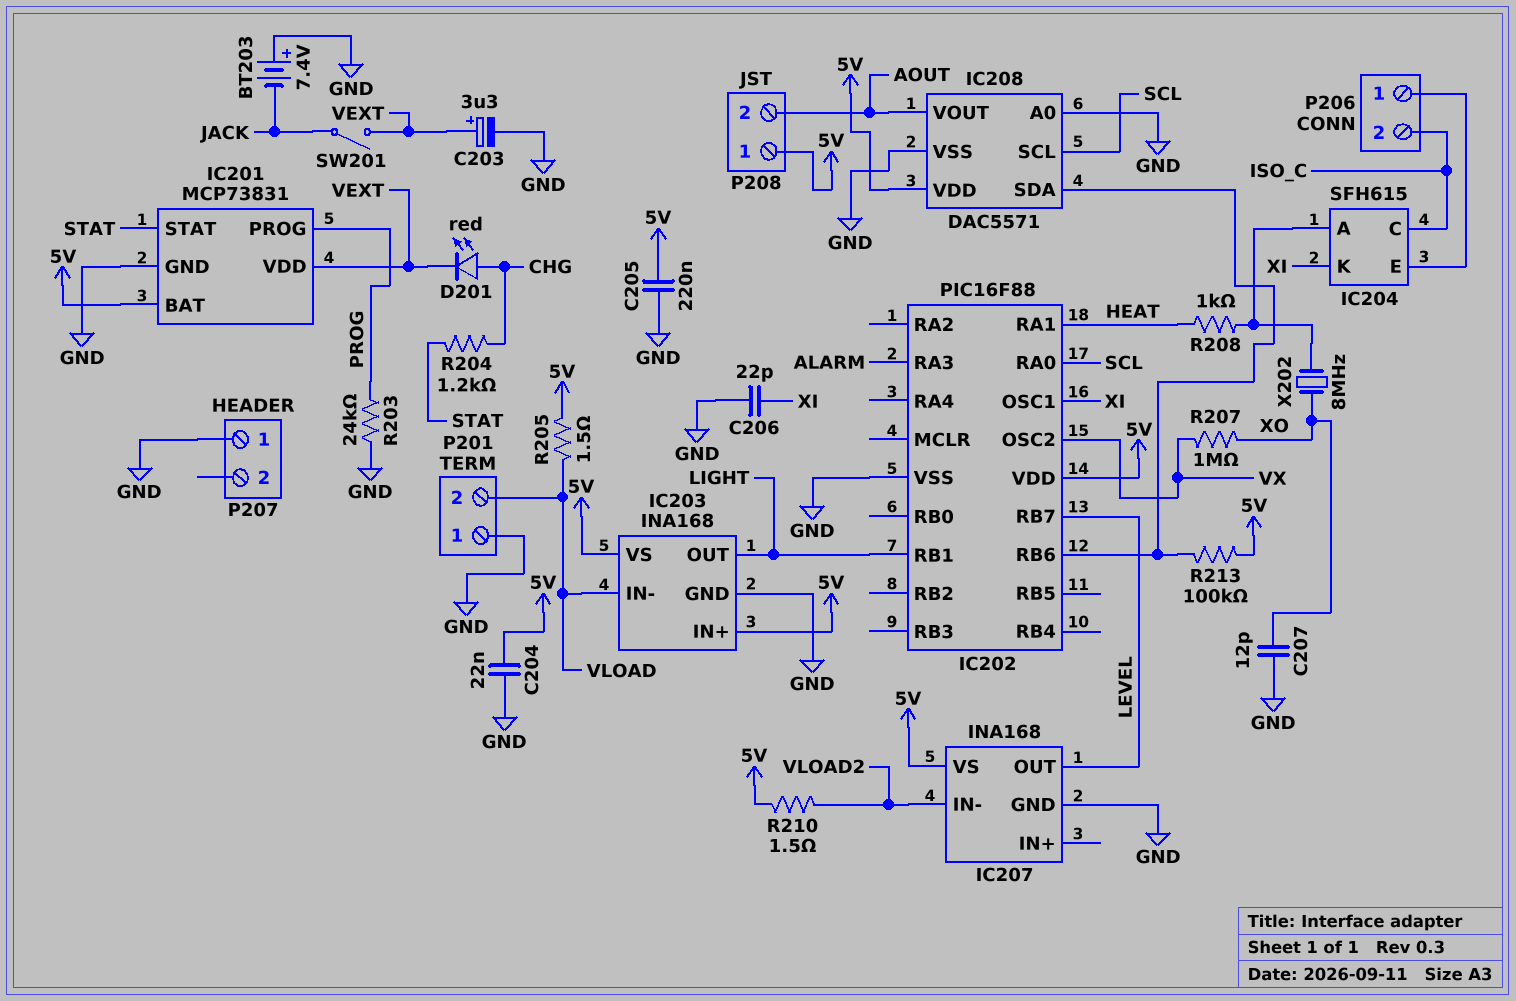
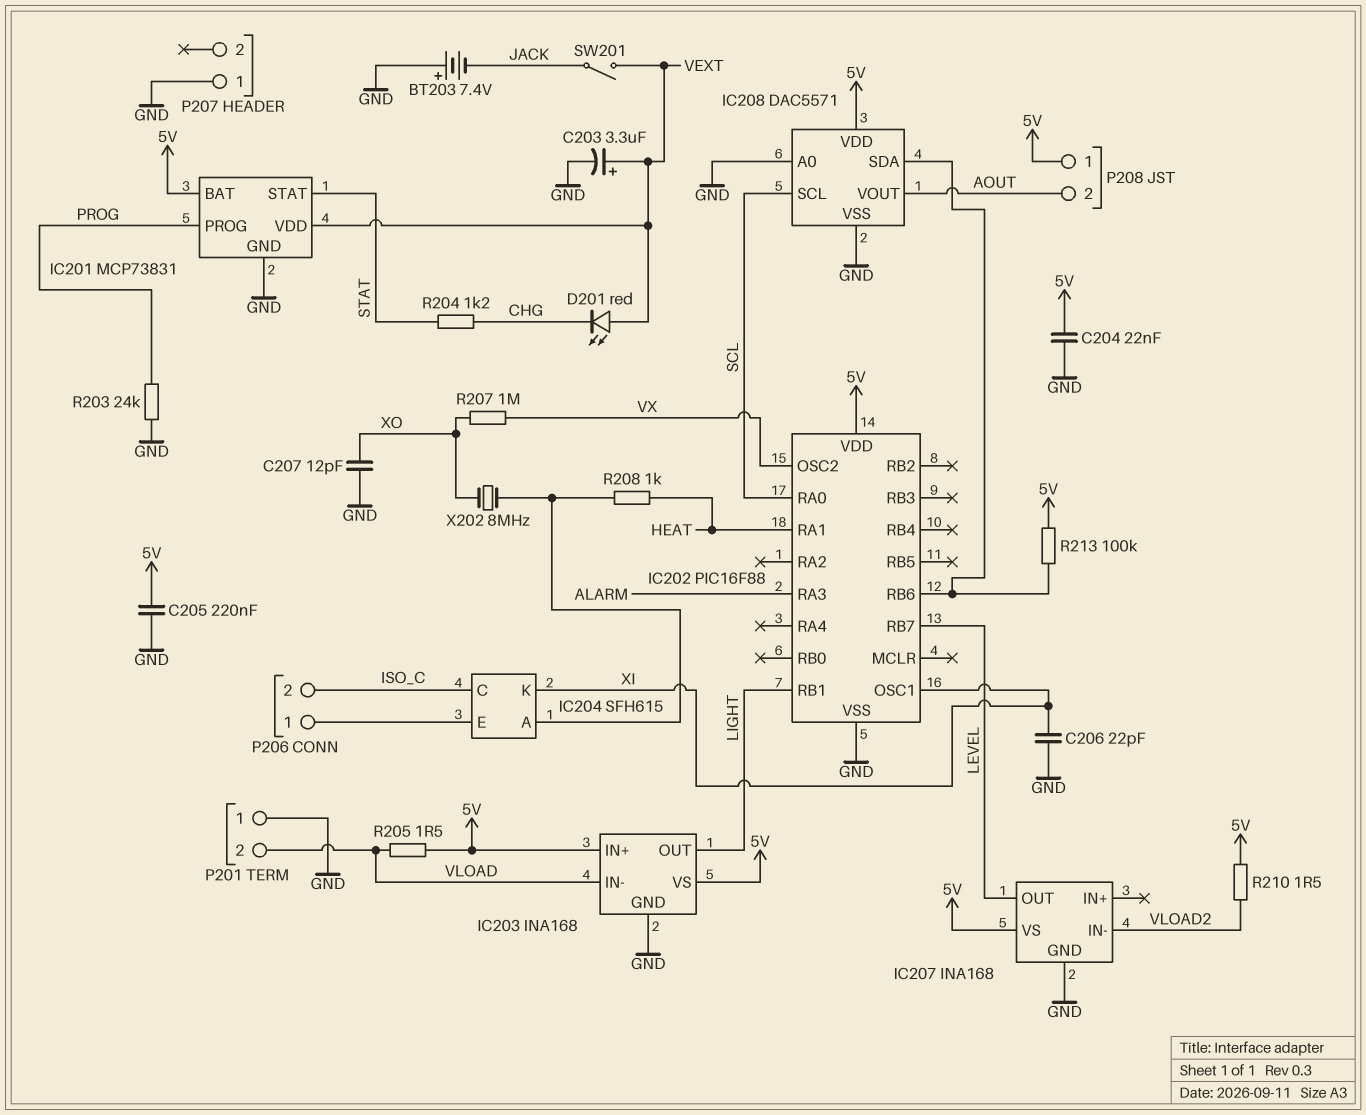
D201: LED red (A CHG, K VEXT) -> LED red (A VEXT, K CHG)

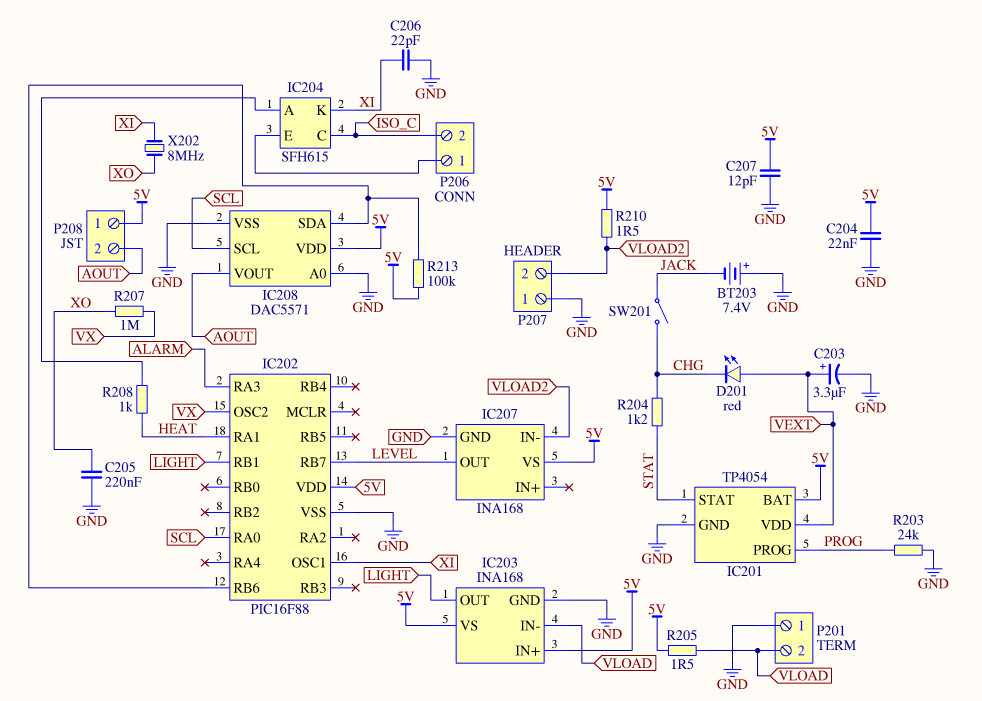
C205: 220nF (5V, GND) -> 220nF (GND, XO)
C207: 12pF (GND, XO) -> 12pF (5V, GND)
IC201: MCP73831 -> TP4054
P207 pin 2: none -> VLOAD2
SW201: switch (JACK, VEXT) -> switch (CHG, JACK)
X202: 8MHz (IC204/A, XO) -> 8MHz (XI, XO)

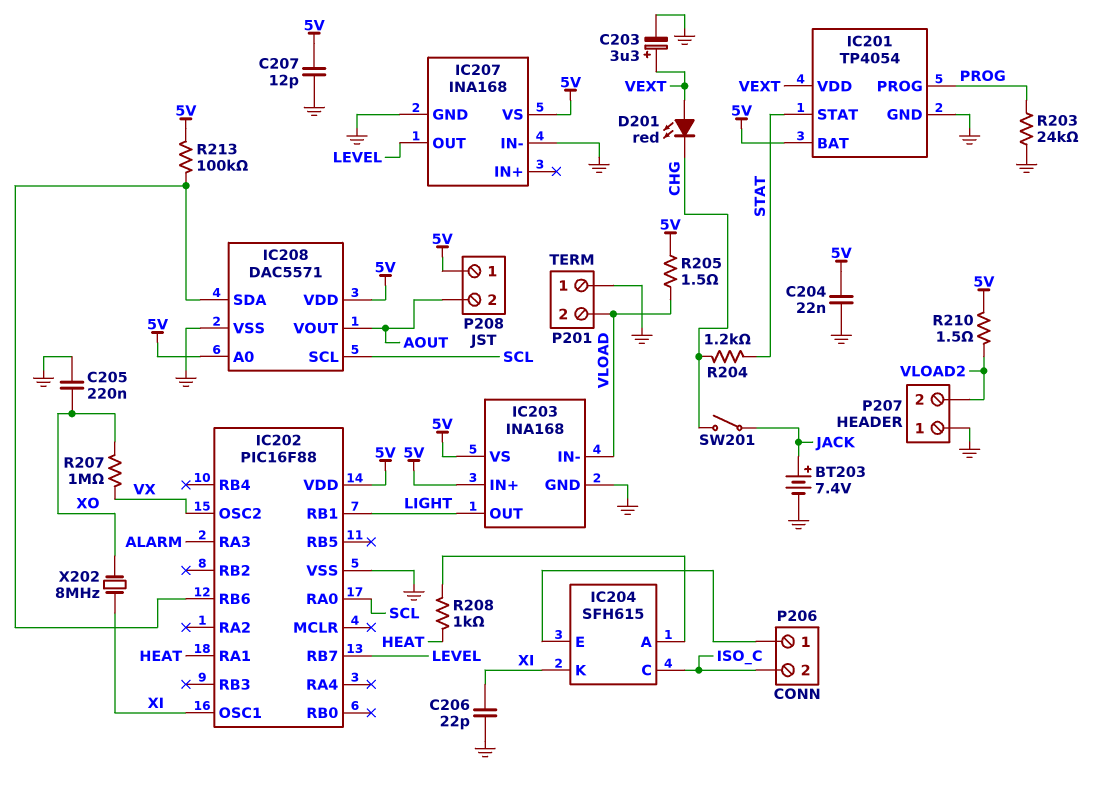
BT203: 7.4V (plus GND, minus JACK) -> 7.4V (plus JACK, minus GND)
IC207 pin IN-: VLOAD2 -> GND
IC208 pin A0: GND -> 5V

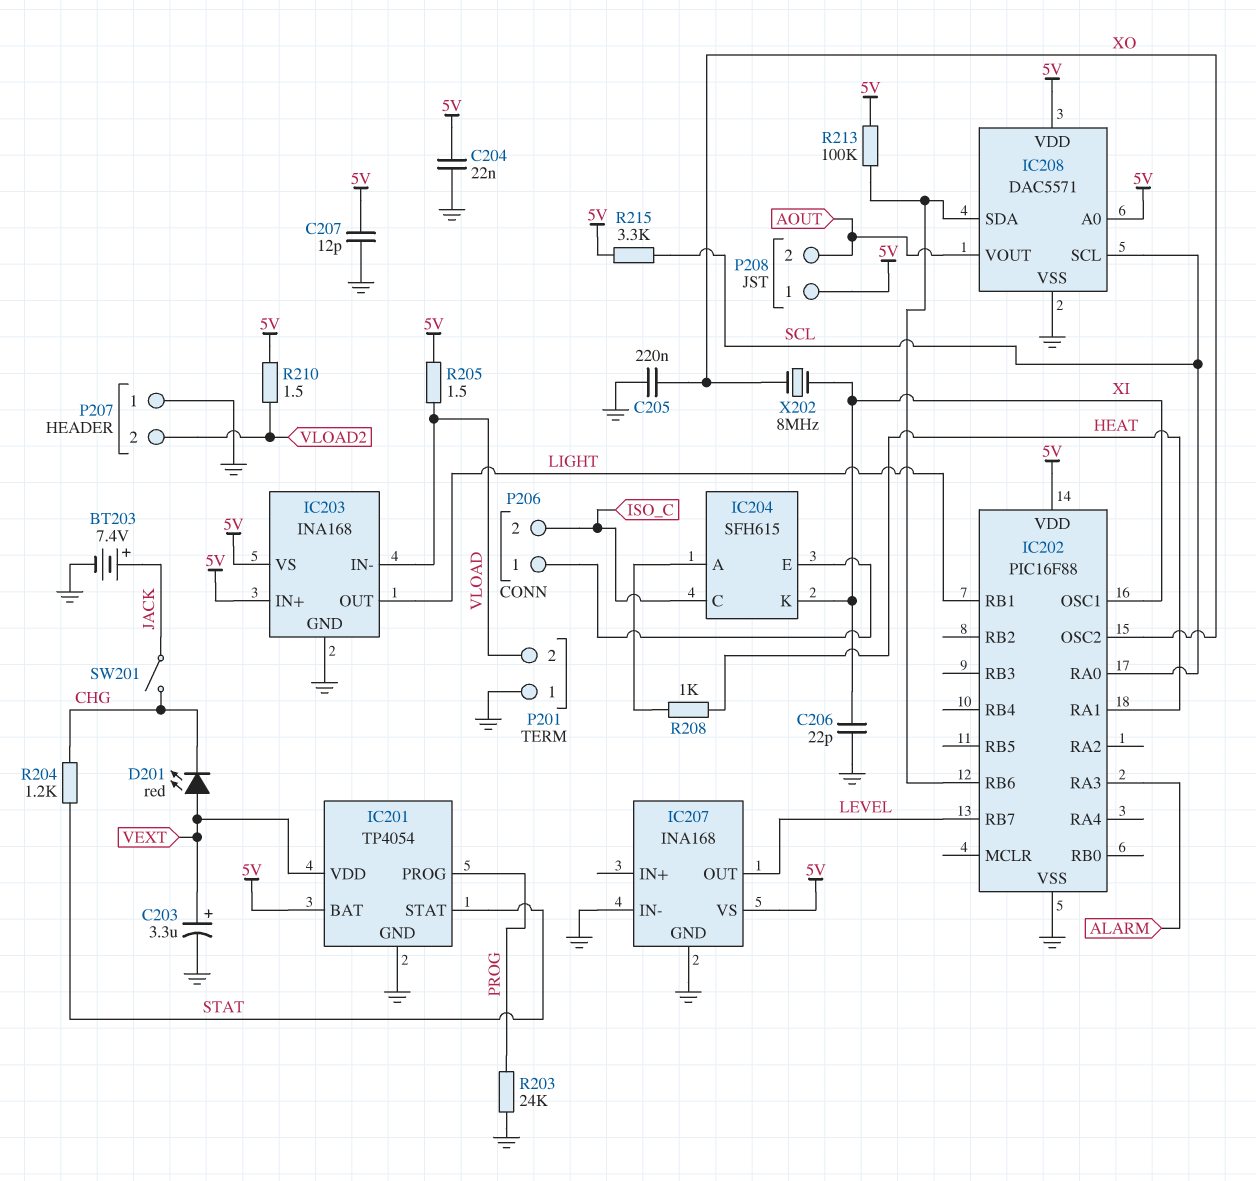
IC202 pin OSC2: VX -> XO
R207: 1M (VX, XO) -> none
R215: none -> 3.3k (5V, SCL)

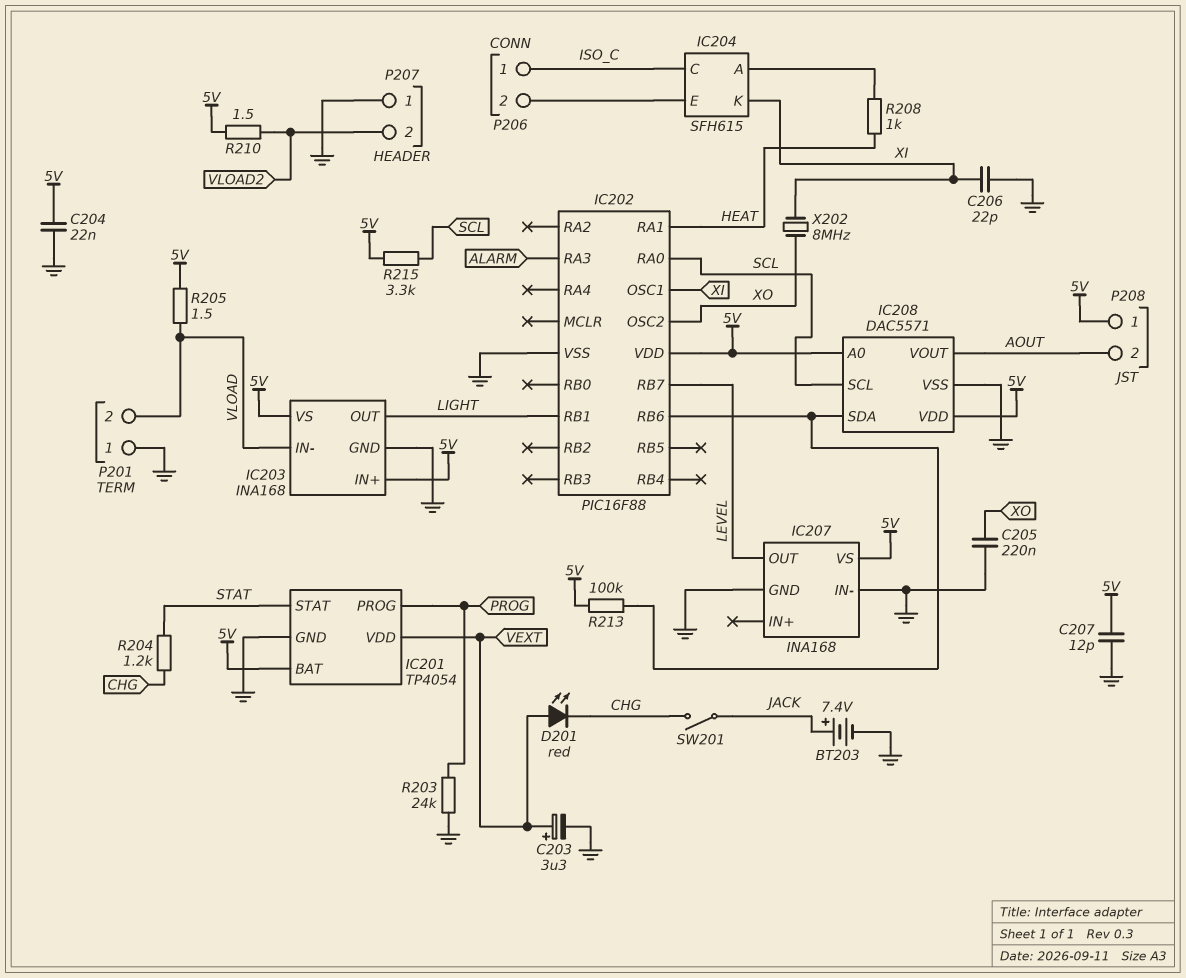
P206 pin 1: IC204/E -> ISO_C
P206 pin 2: ISO_C -> IC204/E

